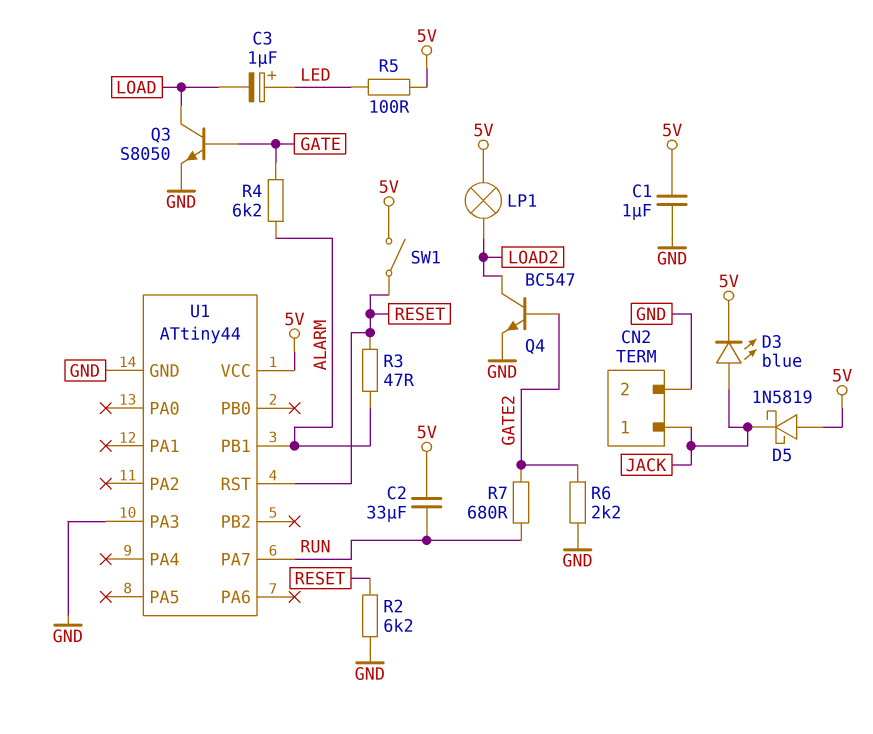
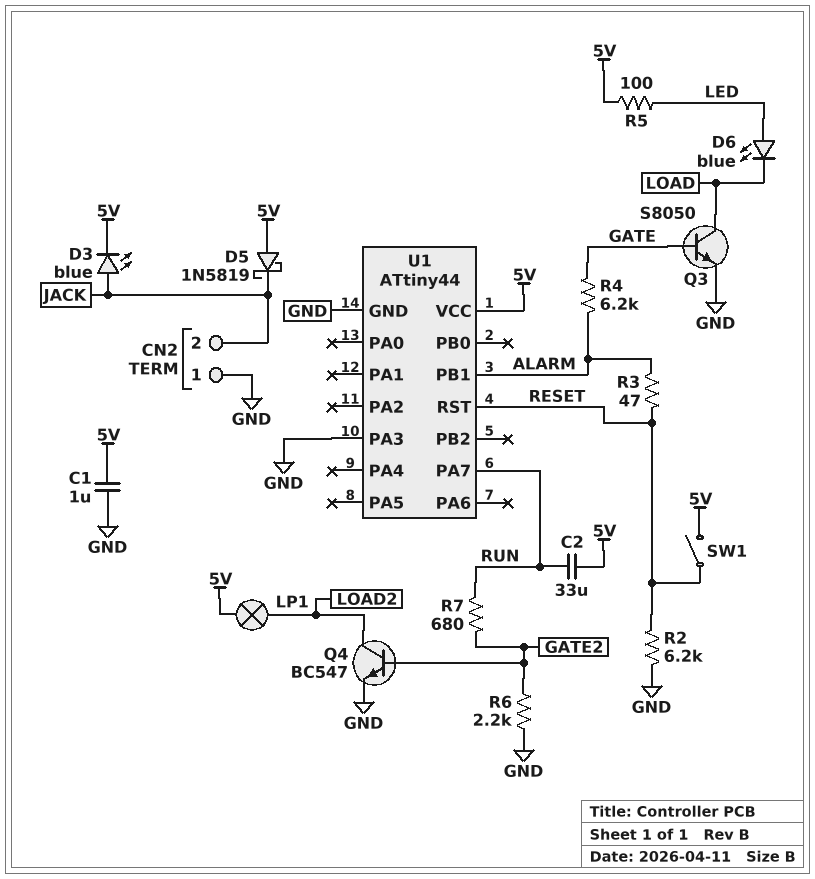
C3: 1uF (plus LED, minus LOAD) -> none
CN2 pin 1: JACK -> GND
CN2 pin 2: GND -> JACK
D6: none -> LED blue (A LED, K LOAD)

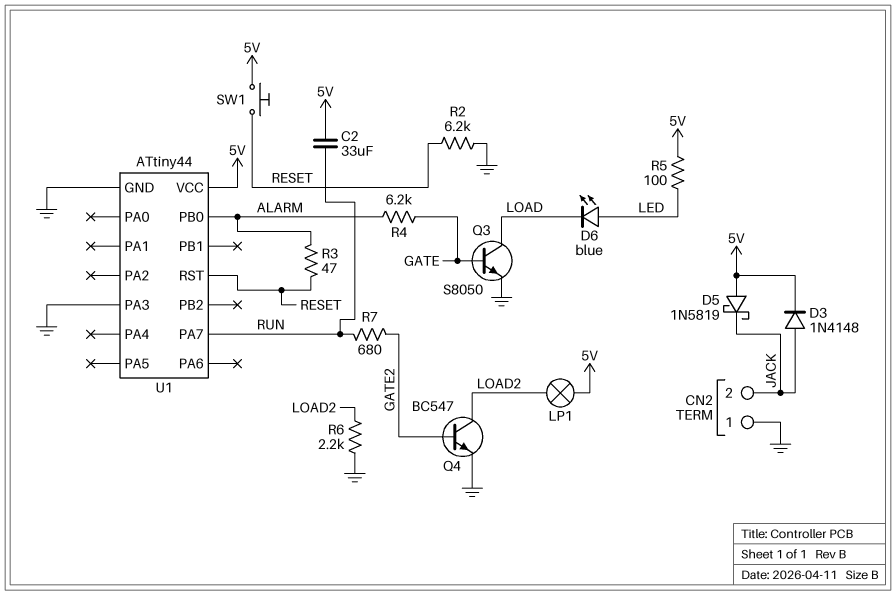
C1: 1uF (5V, GND) -> none
D3: LED blue (A JACK, K 5V) -> diode 1N4148 (A JACK, K 5V)
R6: 2.2k (GATE2, GND) -> 2.2k (GND, LOAD2)
SW1: switch (5V, RESET) -> button (5V, RESET)
U1 pin PB0: none -> ALARM
U1 pin PB1: ALARM -> none

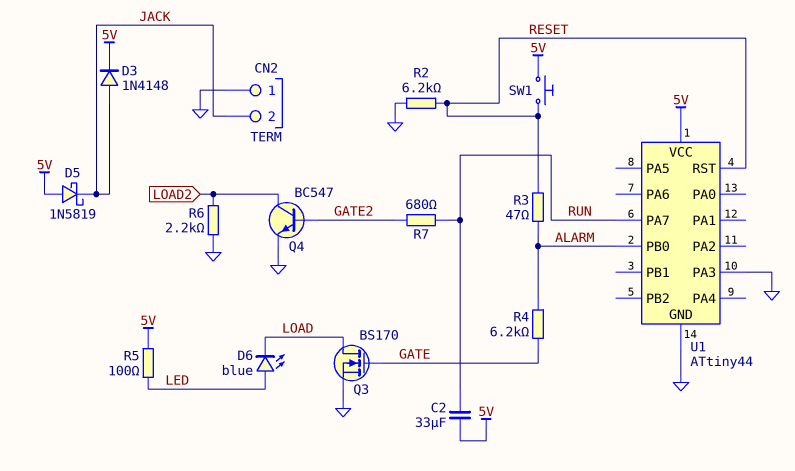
LP1: lamp (5V, LOAD2) -> none
Q3: NPN S8050 (B GATE, C LOAD, E GND) -> NMOS BS170 (G GATE, D LOAD, S GND)

